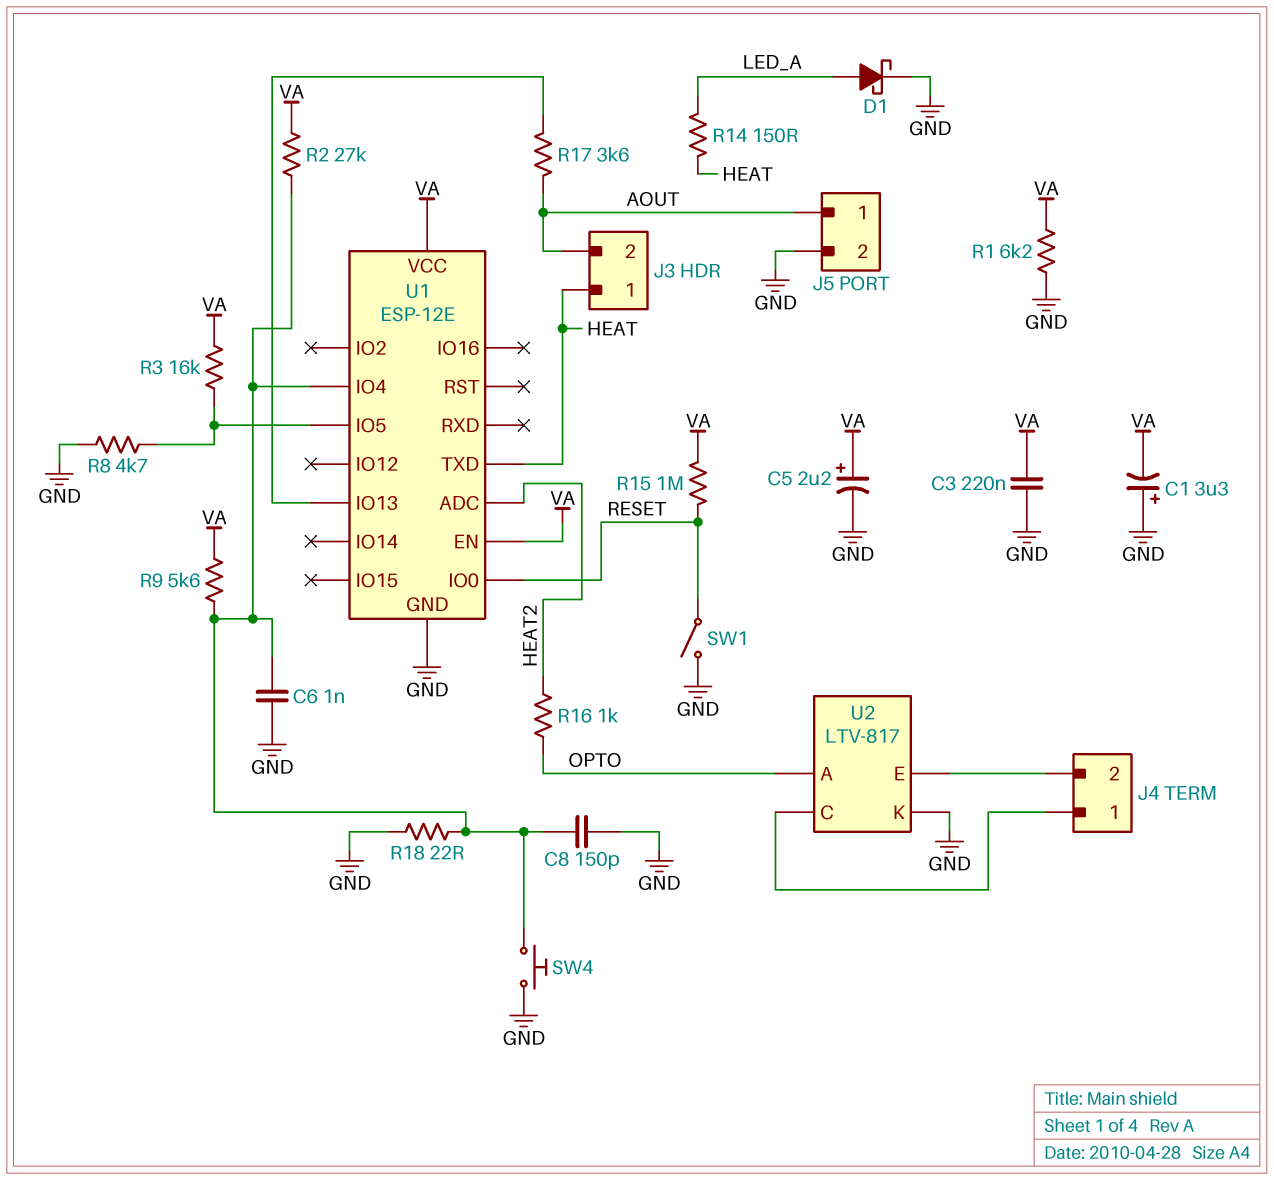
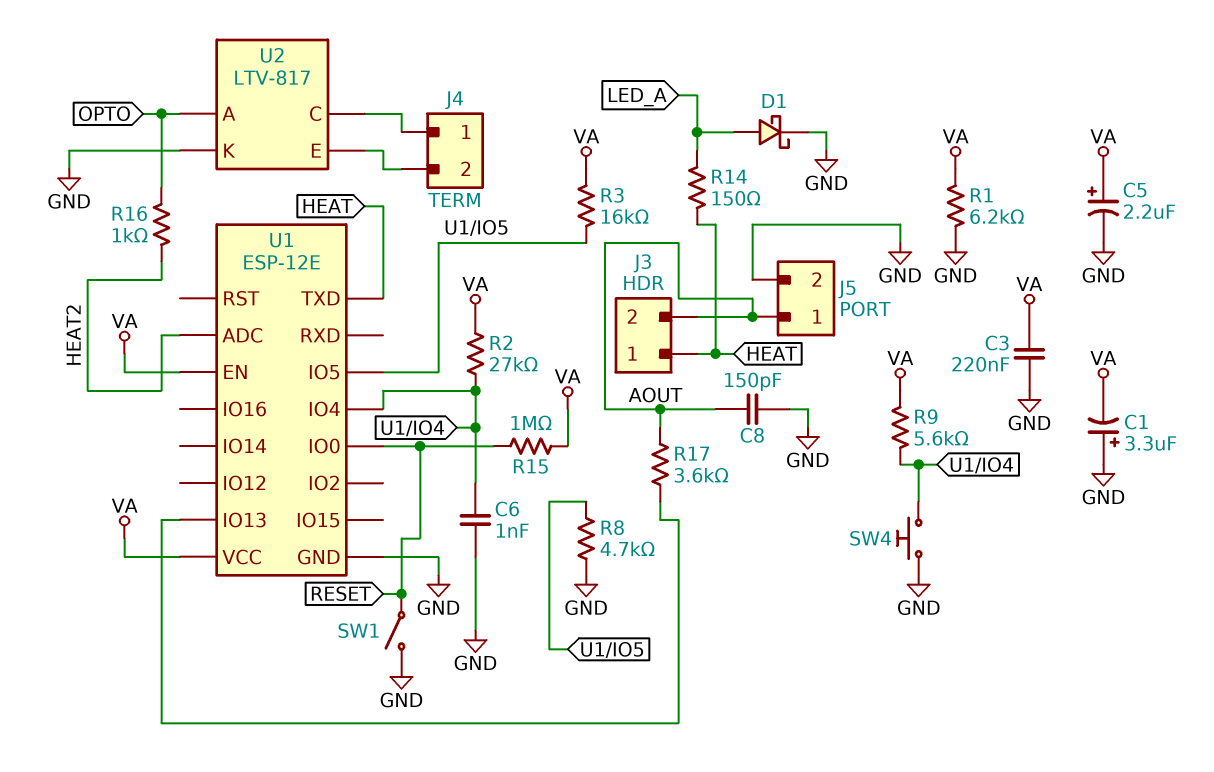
C8: 150pF (GND, U1/IO4) -> 150pF (AOUT, GND)
R18: 22 (GND, U1/IO4) -> none

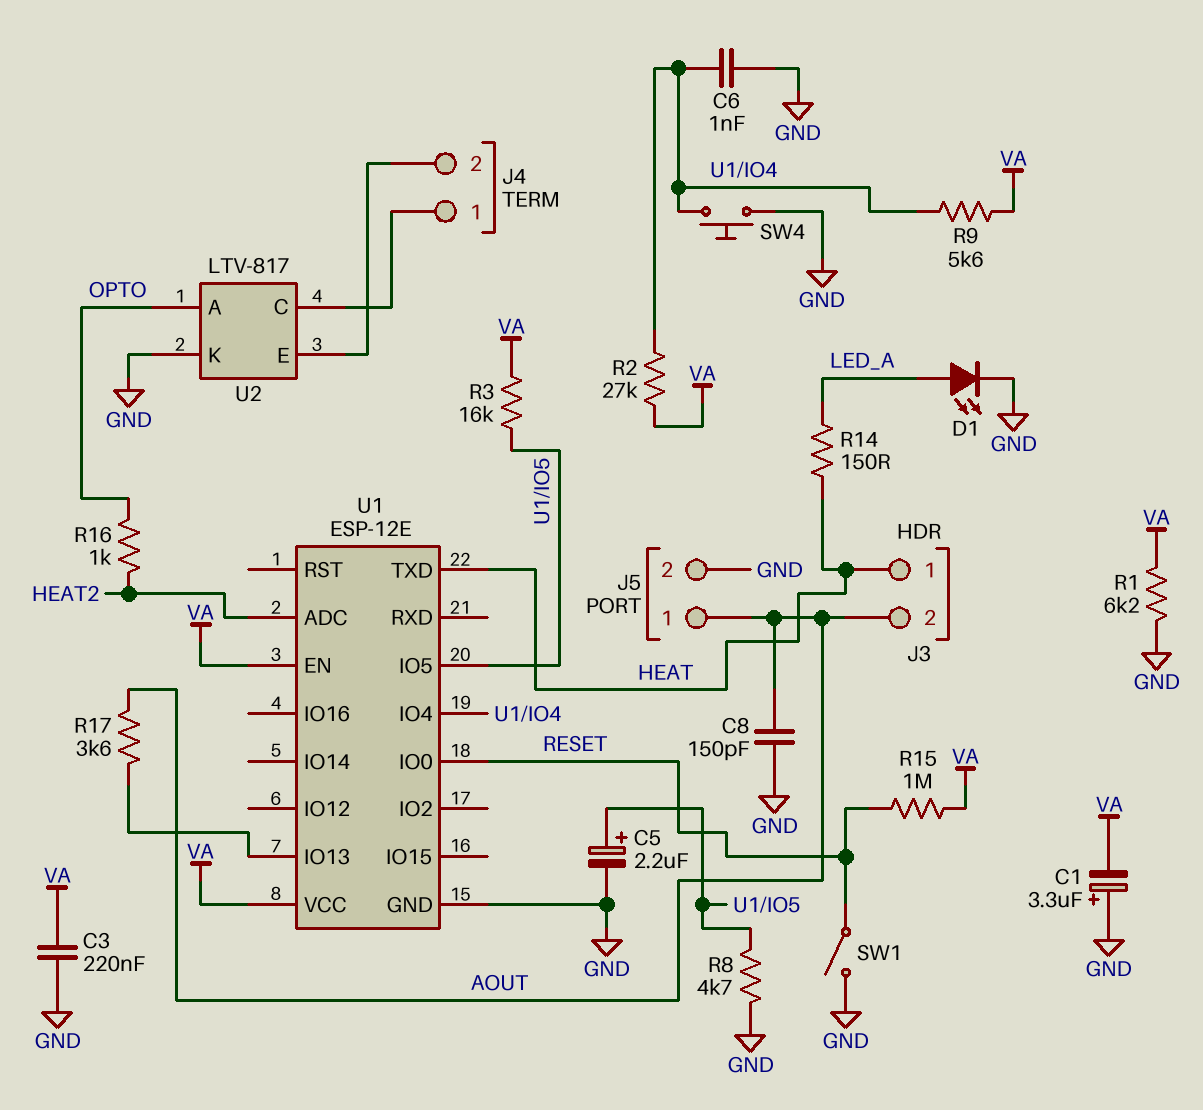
C5: 2.2uF (plus VA, minus GND) -> 2.2uF (plus U1/IO5, minus GND)
D1: schottky (A LED_A, K GND) -> LED (A LED_A, K GND)

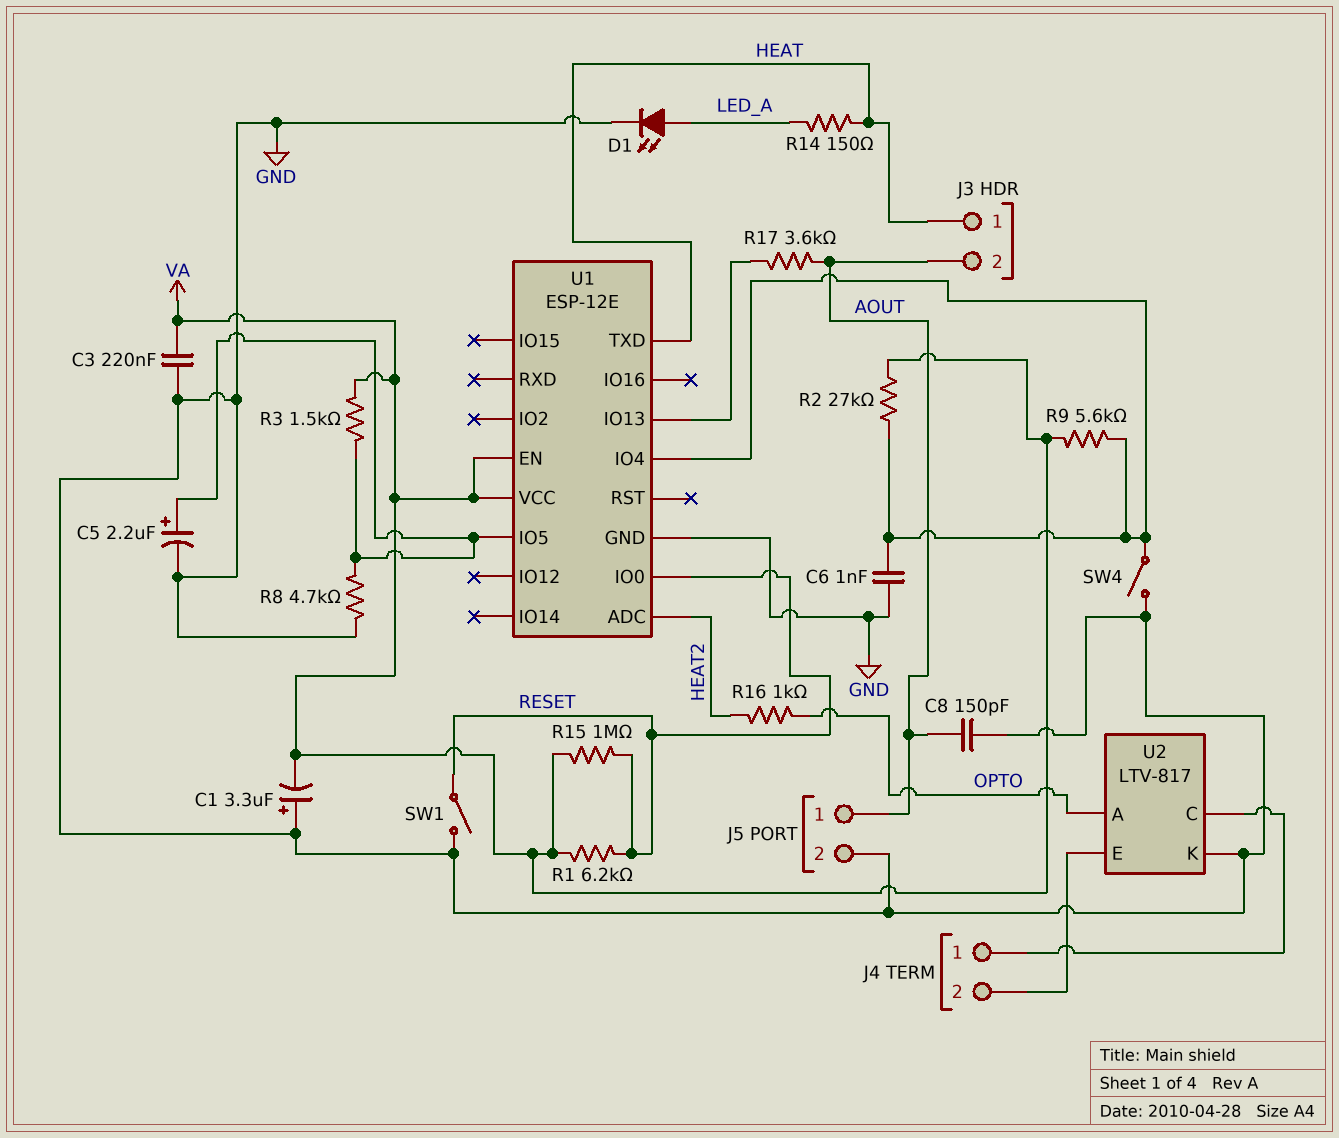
R1: 6.2k (GND, VA) -> 6.2k (RESET, VA)
R3: 16k (U1/IO5, VA) -> 1.5k (U1/IO5, VA)
SW4: button (GND, U1/IO4) -> switch (GND, U1/IO4)

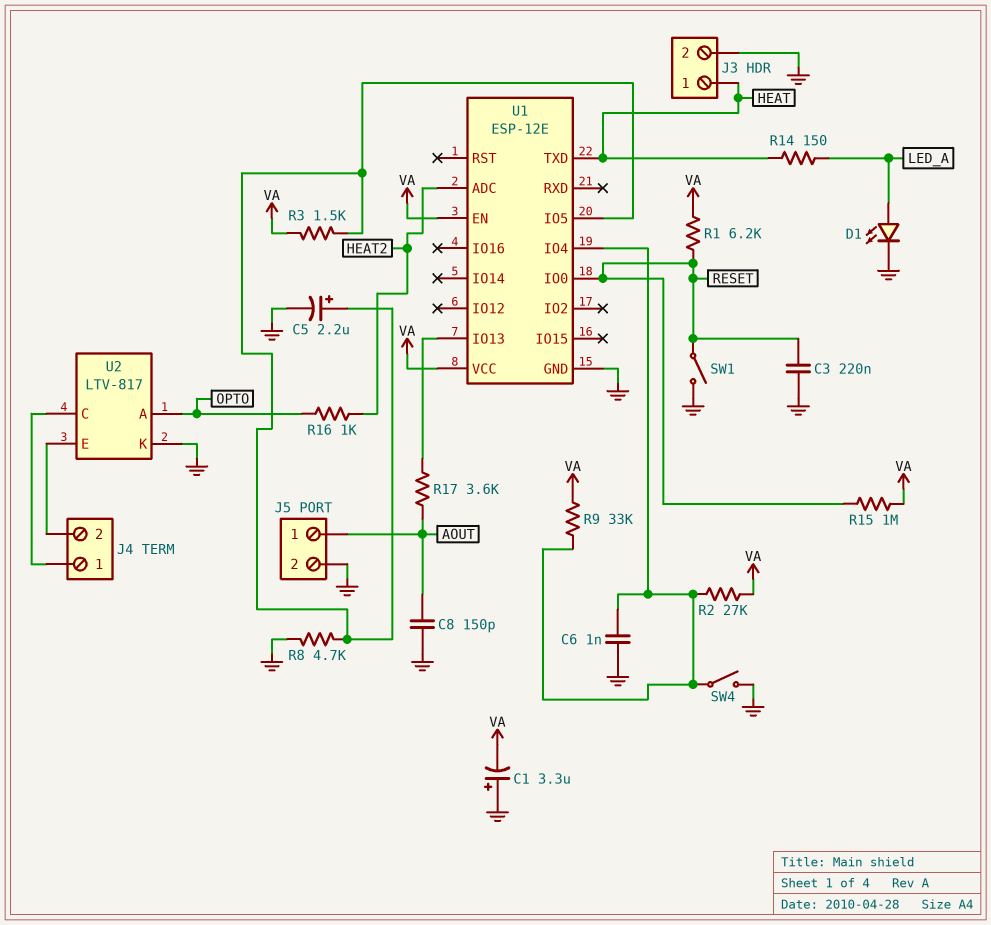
C3: 220nF (GND, VA) -> 220nF (GND, RESET)
J3 pin 2: AOUT -> GND
R9: 5.6k (U1/IO4, VA) -> 33k (U1/IO4, VA)

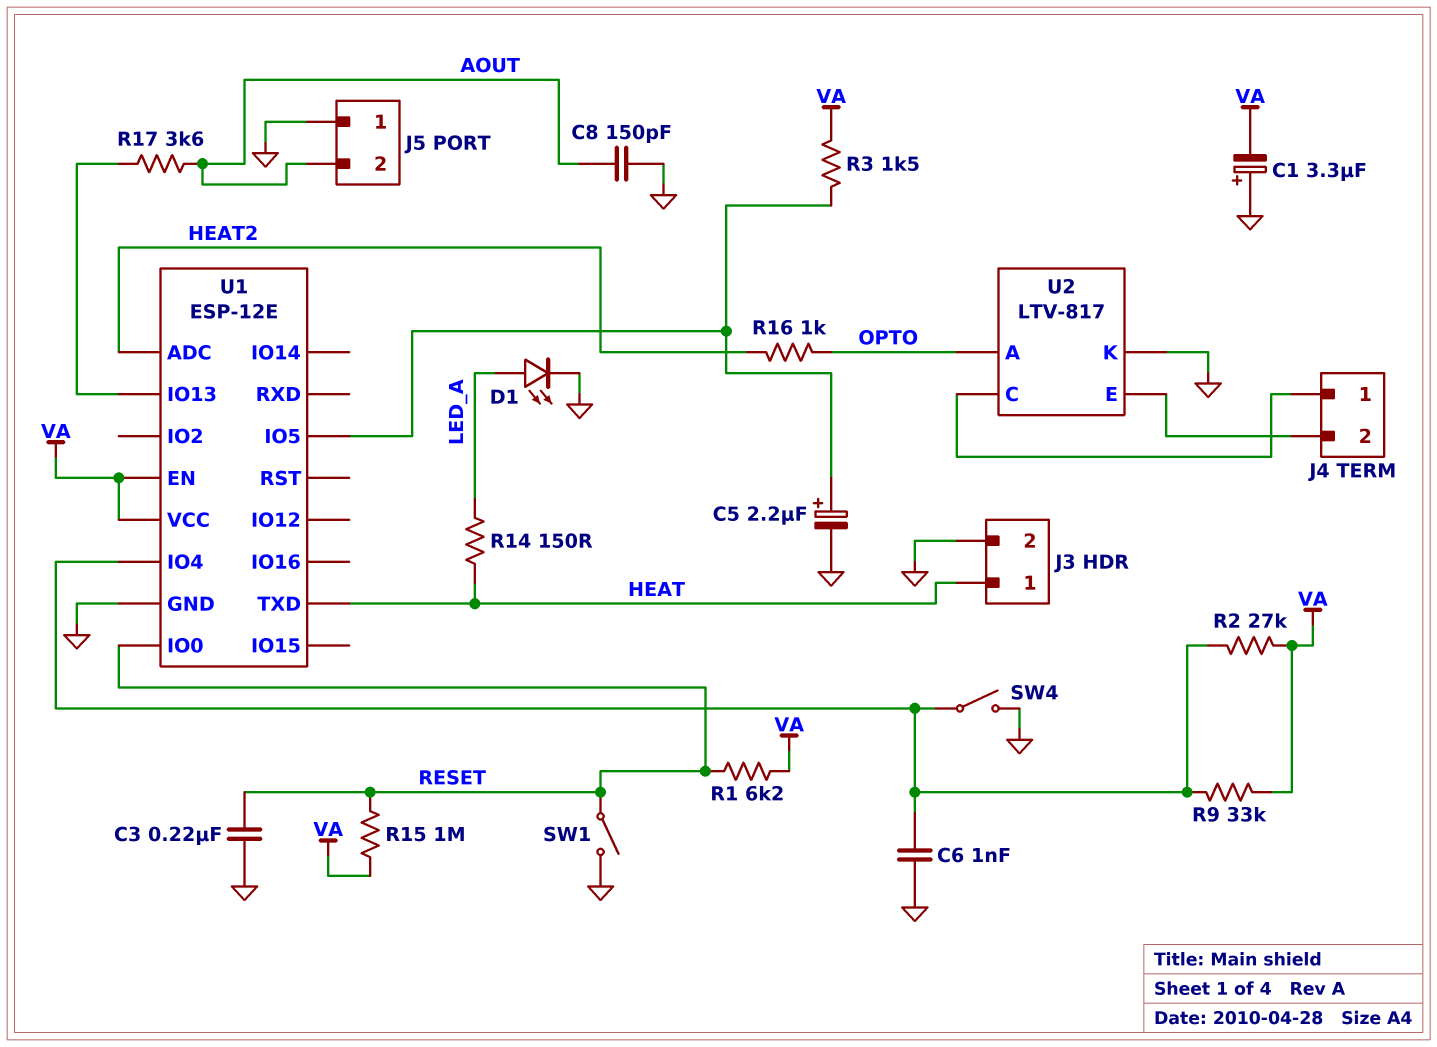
J5 pin 1: AOUT -> GND
J5 pin 2: GND -> AOUT
R8: 4.7k (GND, U1/IO5) -> none

